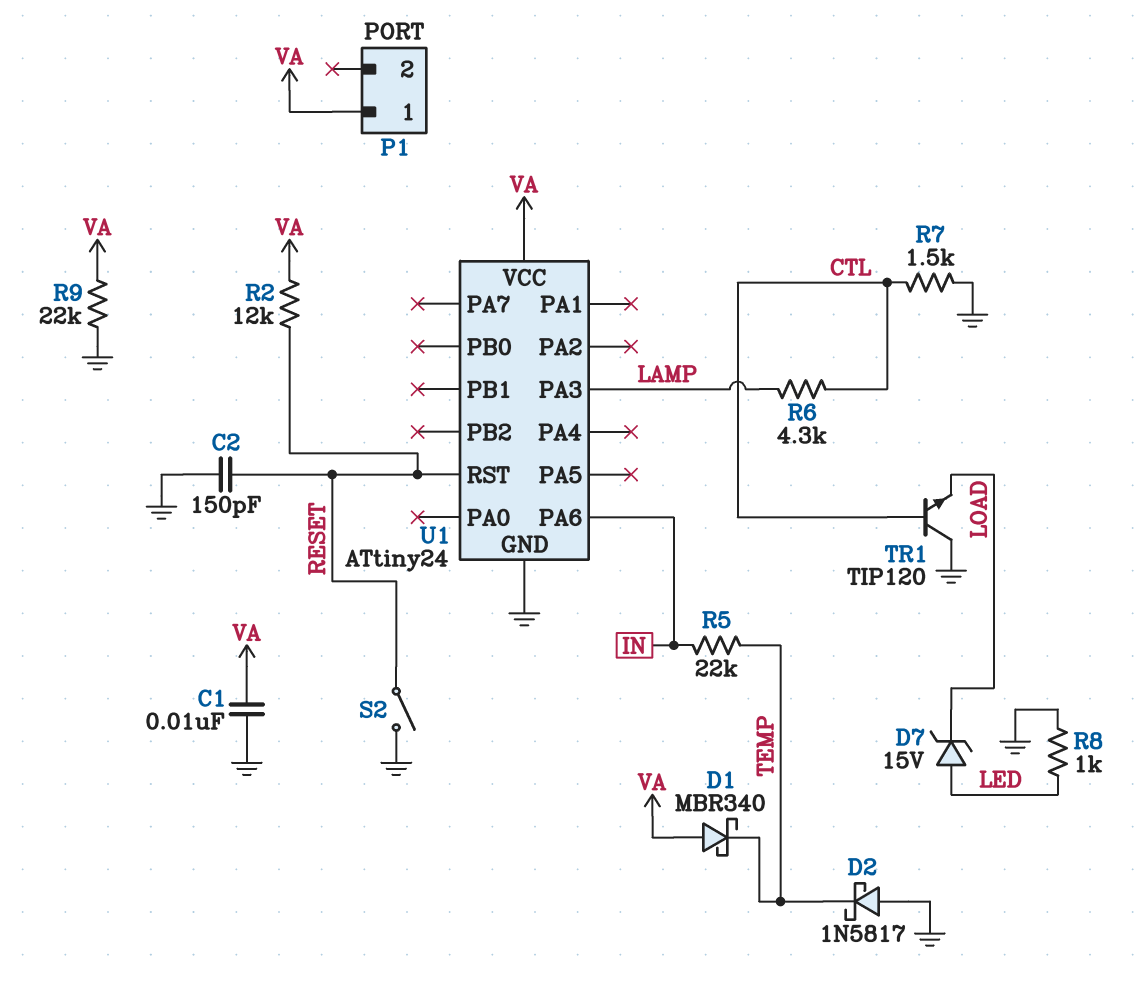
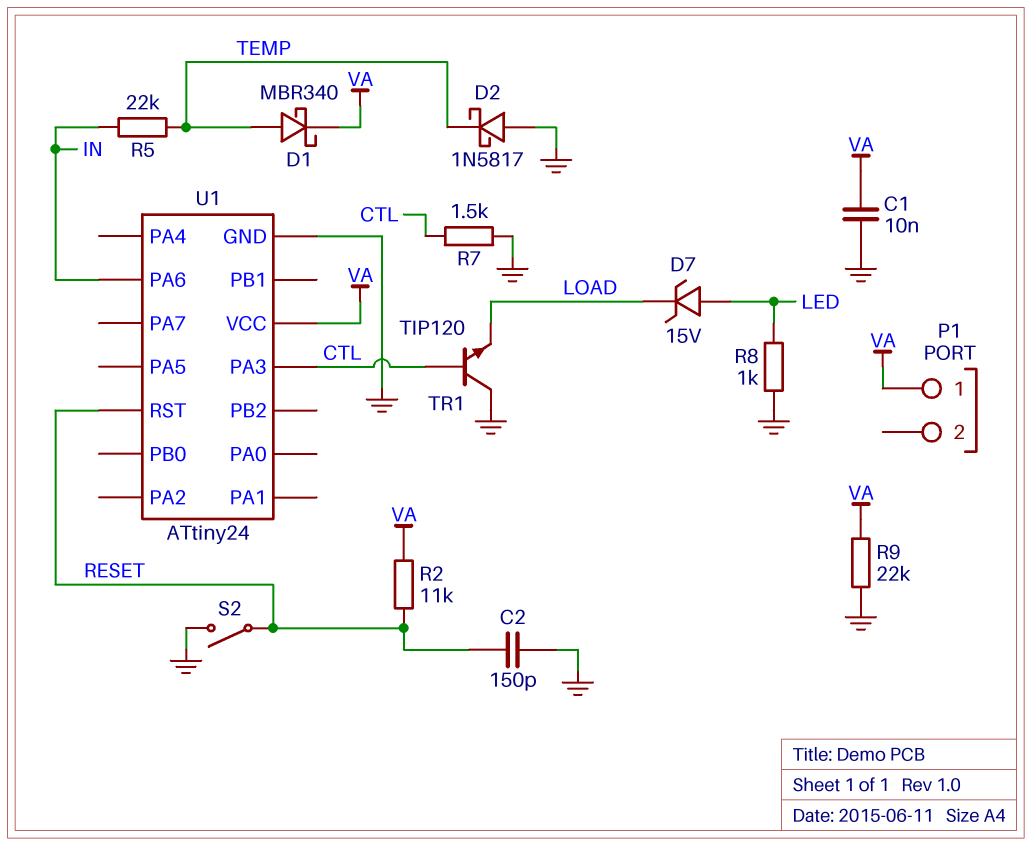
D1: schottky MBR340 (A VA, K TEMP) -> schottky MBR340 (A TEMP, K VA)
R2: 12k (RESET, VA) -> 11k (RESET, VA)
R6: 4.3k (CTL, LAMP) -> none
U1 pin PA3: LAMP -> CTL

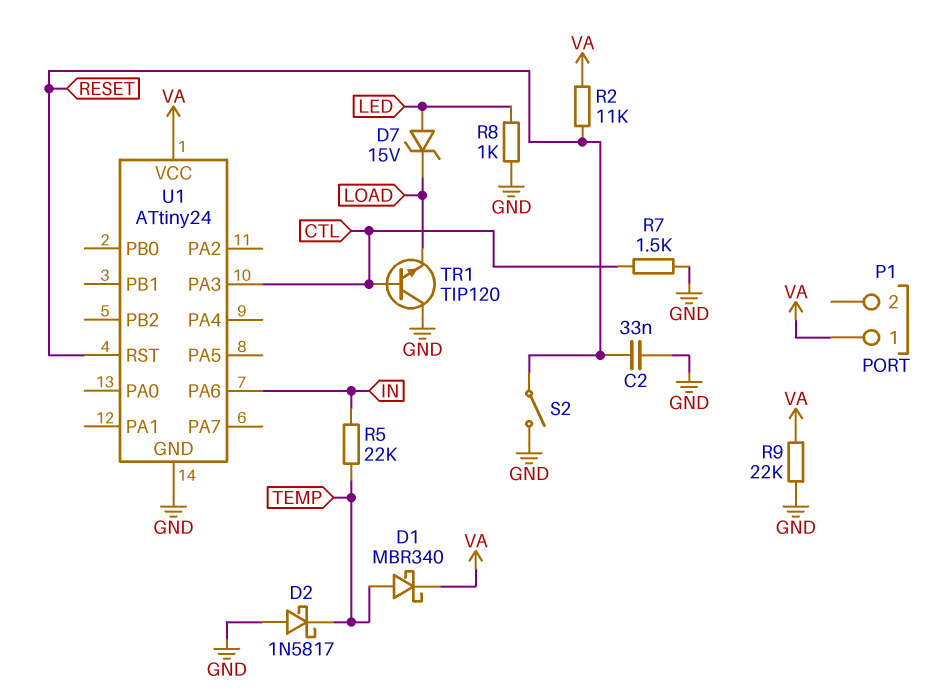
C1: 10nF (GND, VA) -> none
C2: 150pF (GND, RESET) -> 33nF (GND, RESET)

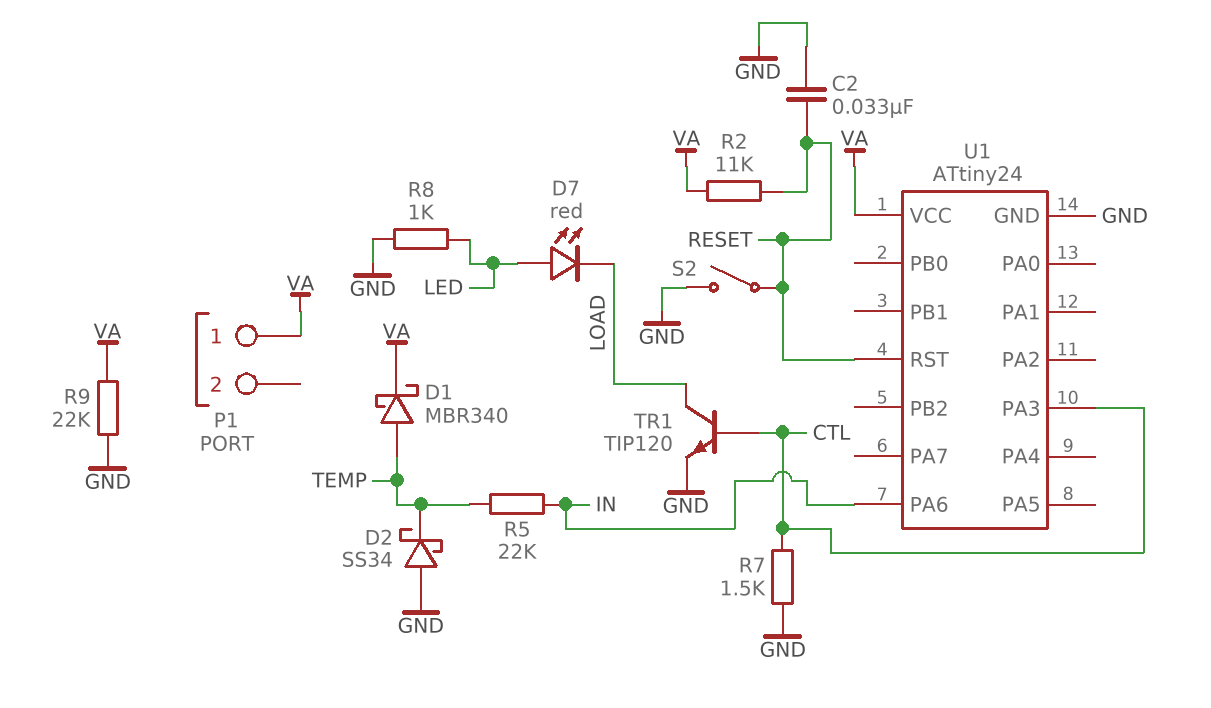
D2: schottky 1N5817 (A GND, K TEMP) -> schottky SS34 (A GND, K TEMP)
D7: zener 15V (A LED, K LOAD) -> LED red (A LED, K LOAD)
TR1: NPN TIP120 (B CTL, C GND, E LOAD) -> NPN TIP120 (B CTL, C LOAD, E GND)

